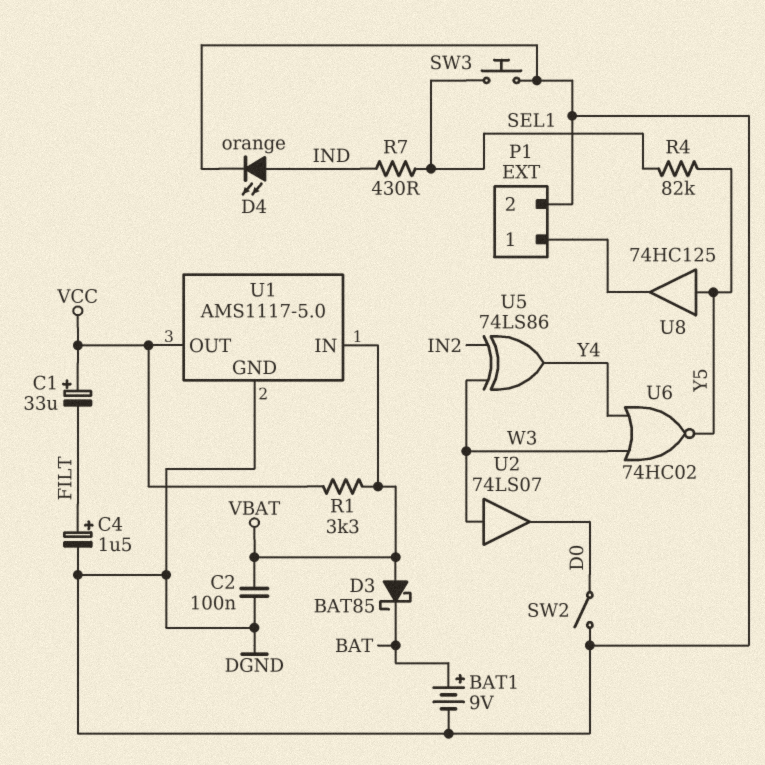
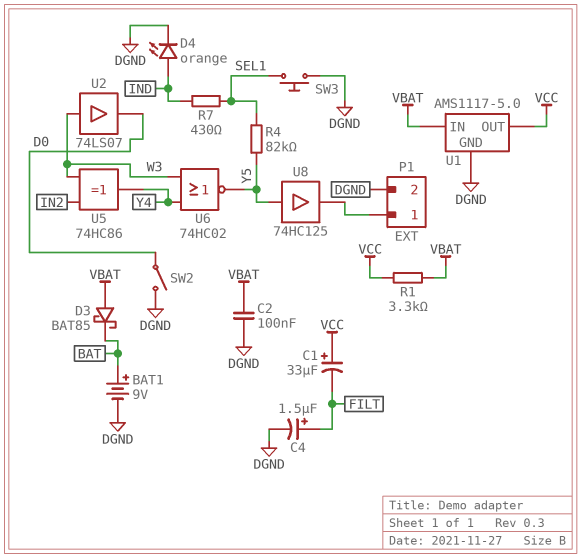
U5: XOR 74LS86 (in IN2, in W3, out Y4) -> XOR 74HC86 (in IN2, in W3, out Y4)

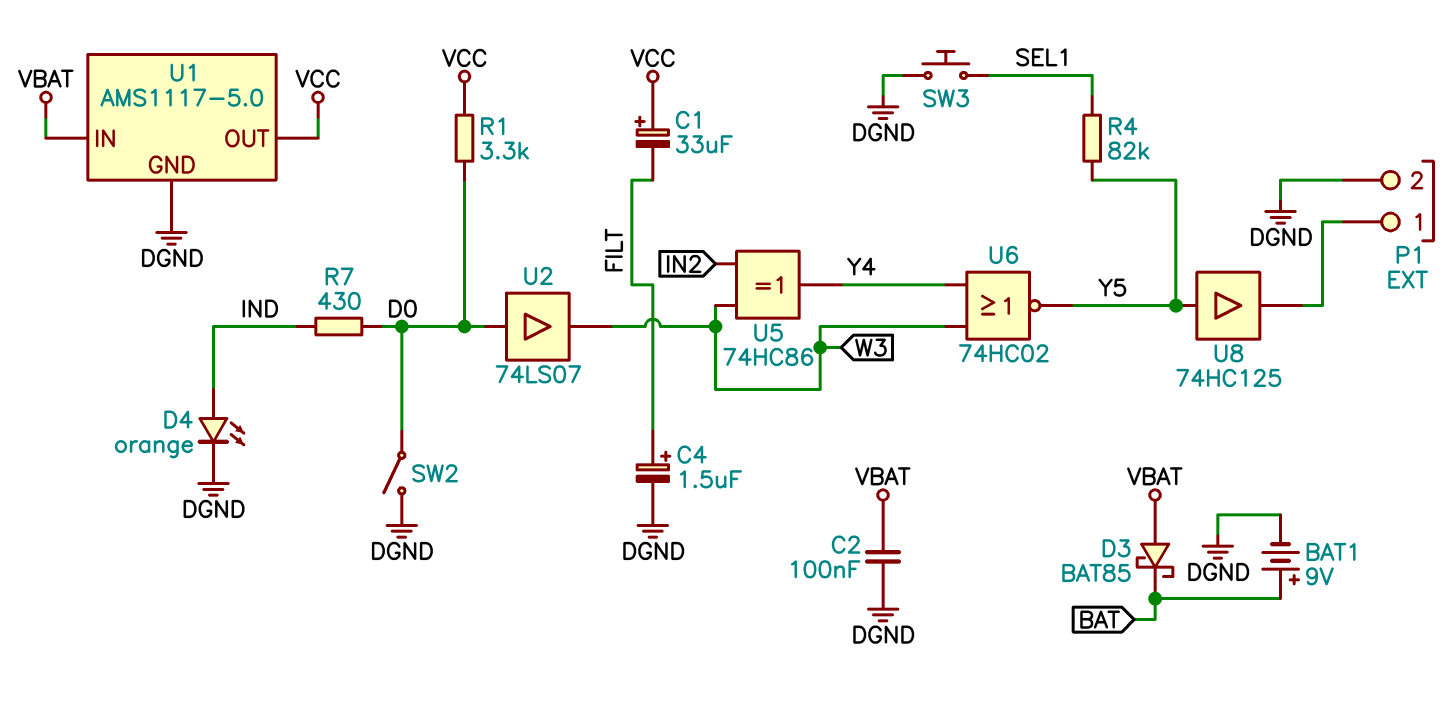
R1: 3.3k (VBAT, VCC) -> 3.3k (D0, VCC)
R7: 430 (IND, SEL1) -> 430 (D0, IND)
U2: buffer 74LS07 (in W3, out D0) -> buffer 74LS07 (in D0, out W3)

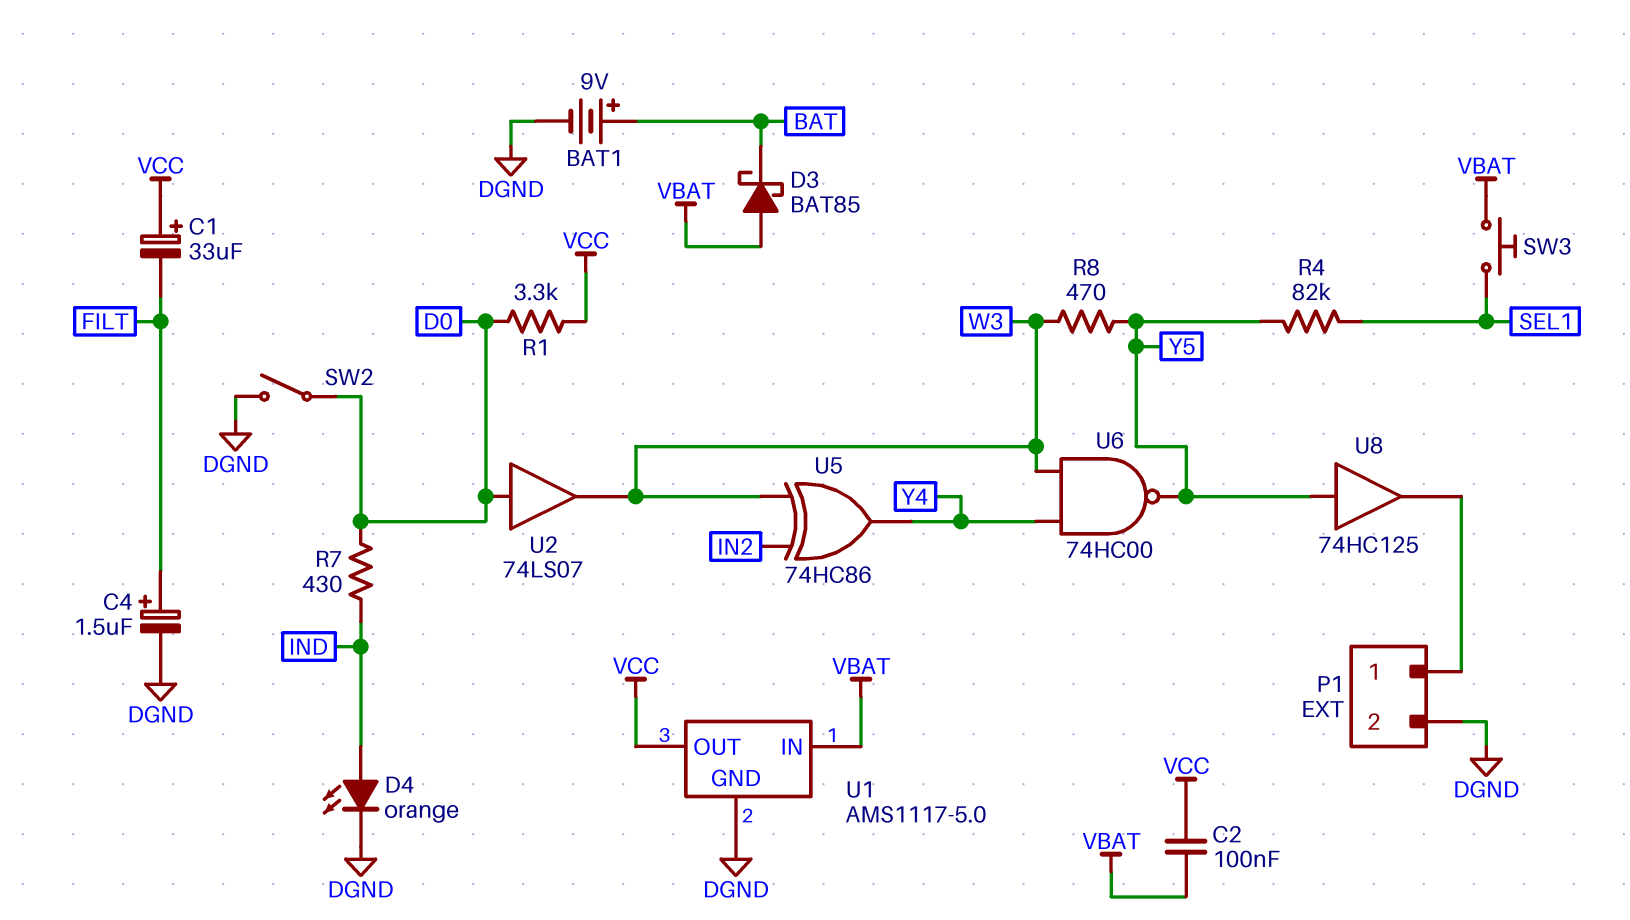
C2: 100nF (DGND, VBAT) -> 100nF (VBAT, VCC)
R8: none -> 470 (W3, Y5)
SW3: button (DGND, SEL1) -> button (SEL1, VBAT)
U6: NOR 74HC02 (in W3, in Y4, out Y5) -> NAND 74HC00 (in W3, in Y4, out Y5)

